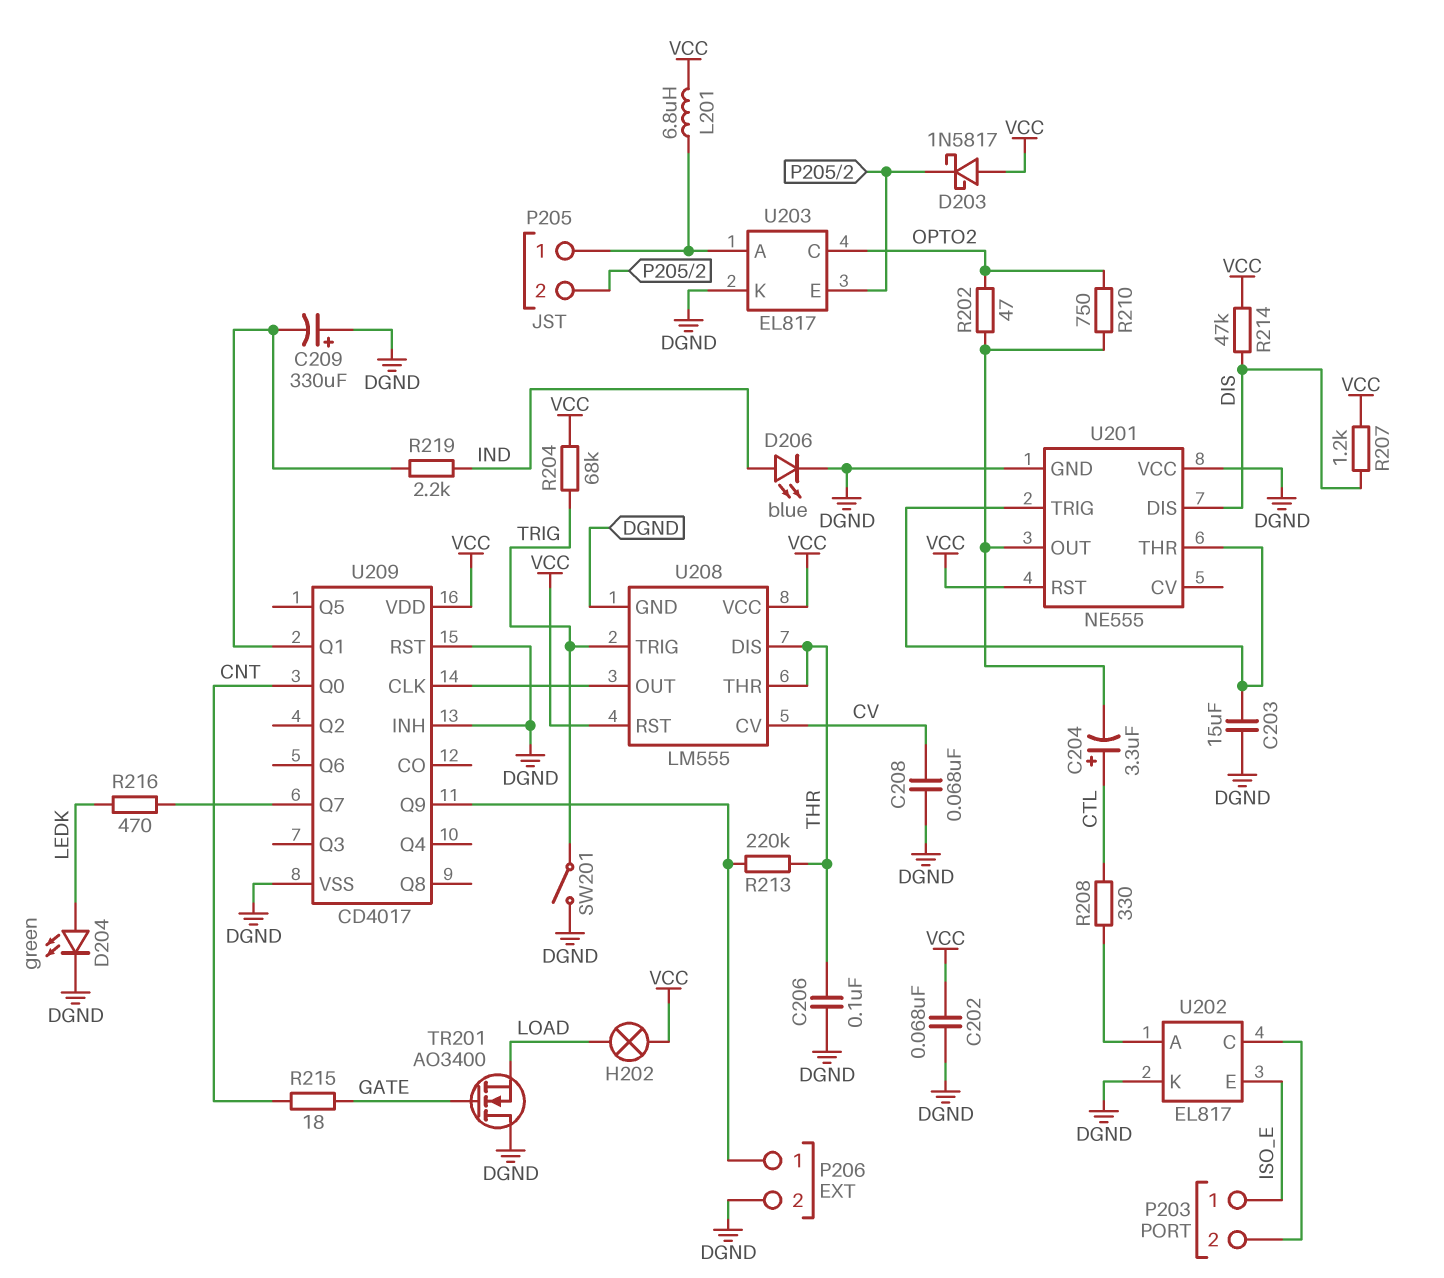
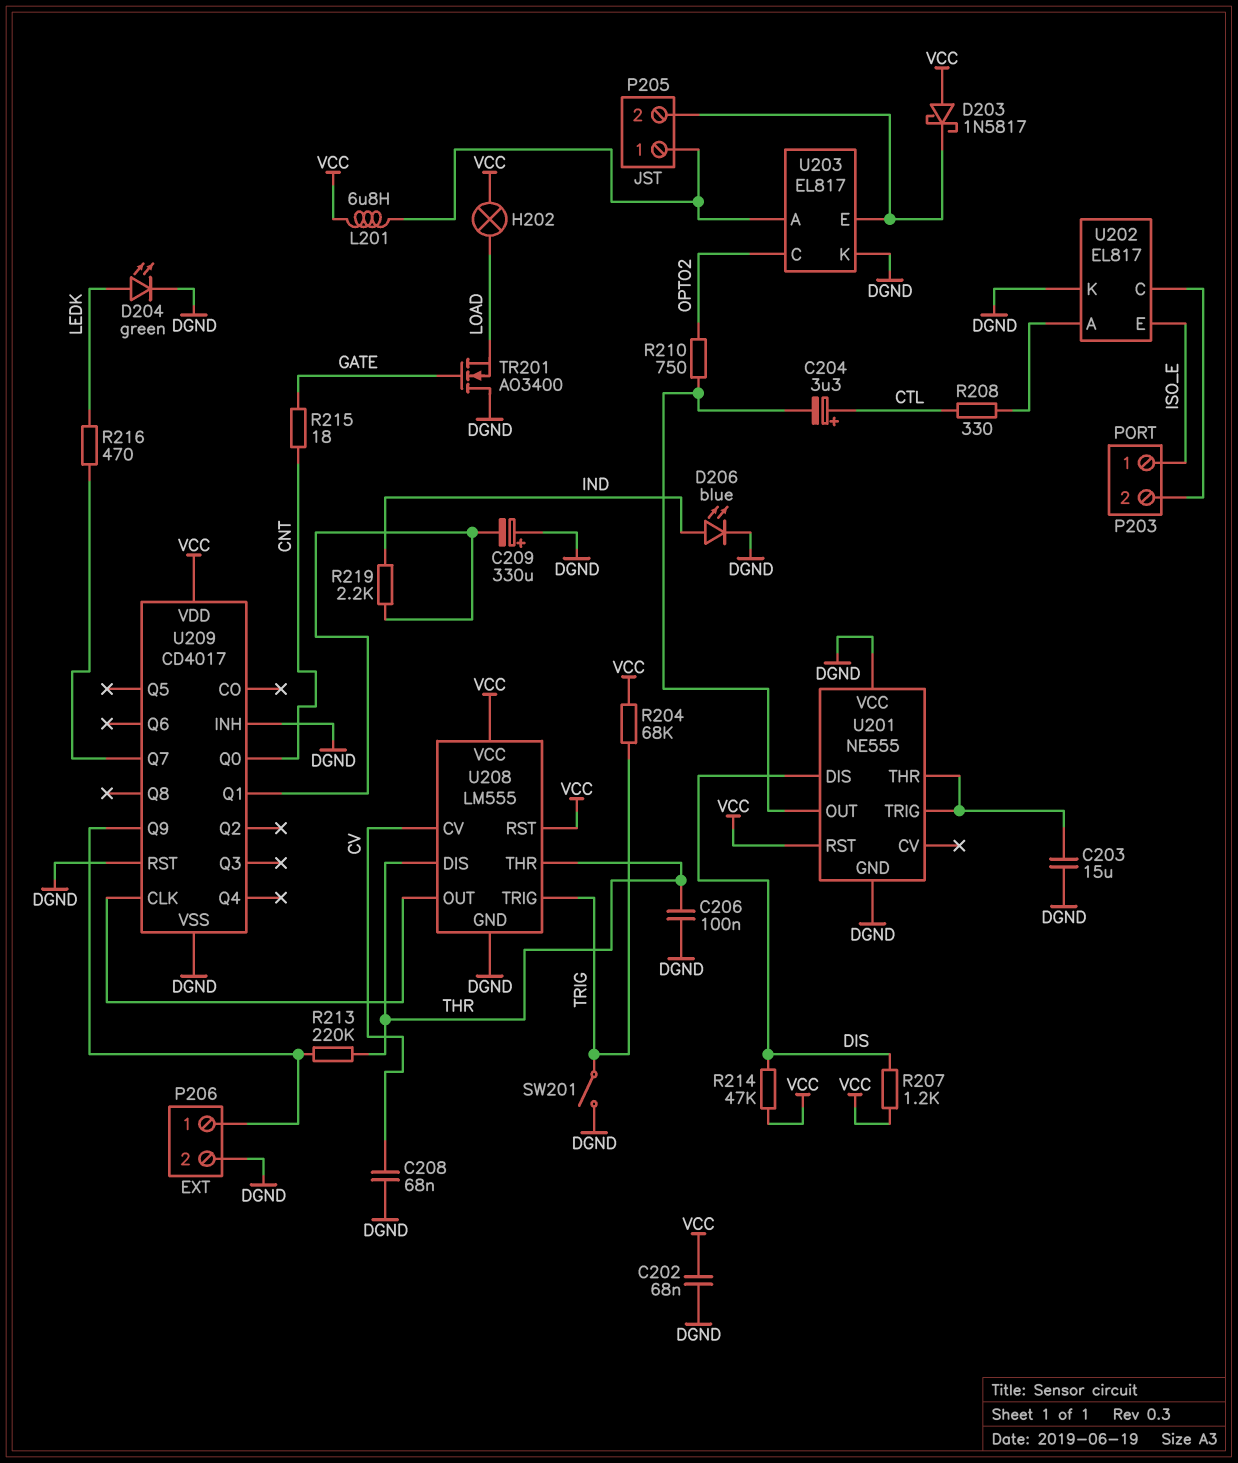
R202: 47 (OPTO2, U201/OUT) -> none

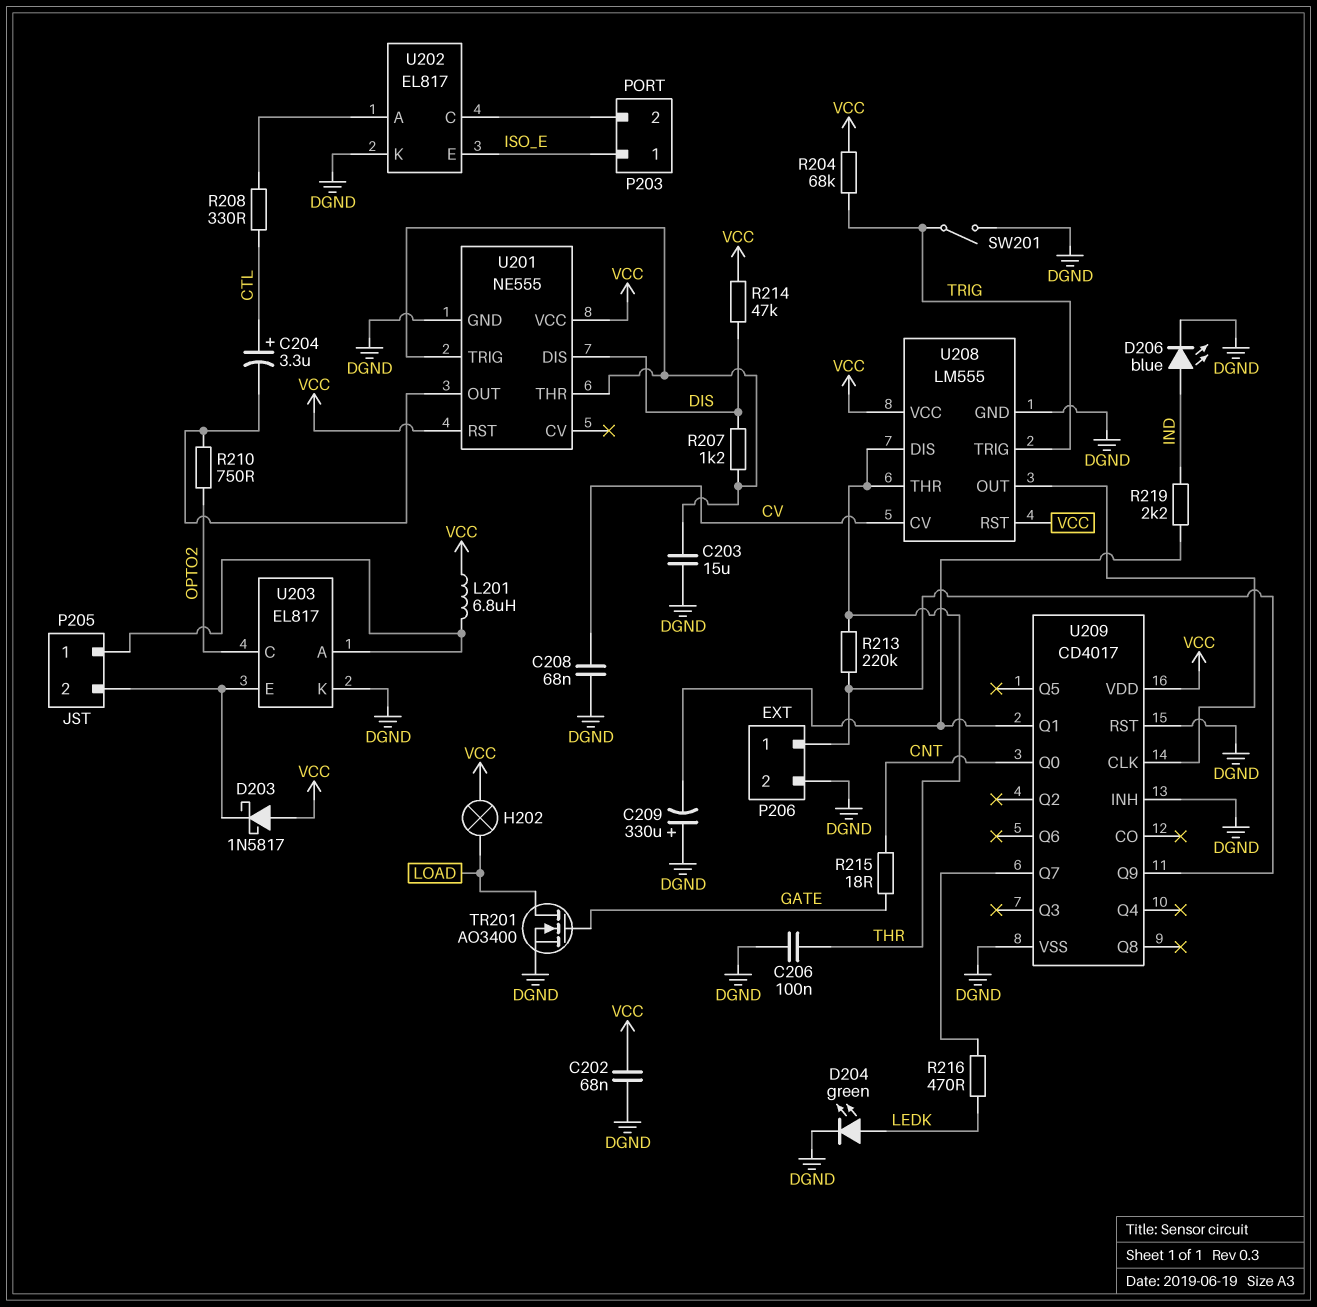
R207: 1.2k (DIS, VCC) -> 1.2k (DIS, U201/THR)
TR201: NMOS AO3400 (G GATE, D DGND, S LOAD) -> NMOS AO3400 (G GATE, D LOAD, S DGND)
U201 pin VCC: DGND -> VCC

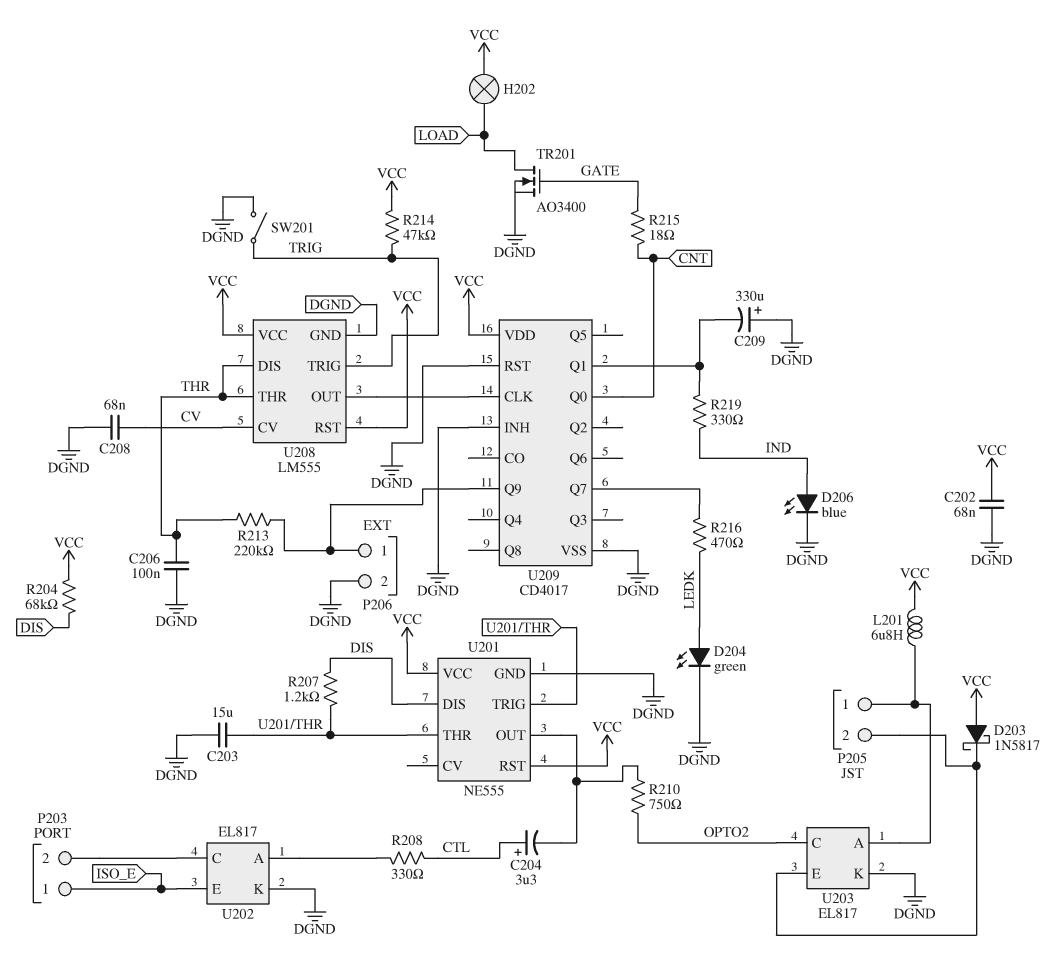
R204: 68k (TRIG, VCC) -> 68k (DIS, VCC)
R214: 47k (DIS, VCC) -> 47k (TRIG, VCC)
R219: 2.2k (IND, U209/Q1) -> 330 (IND, U209/Q1)

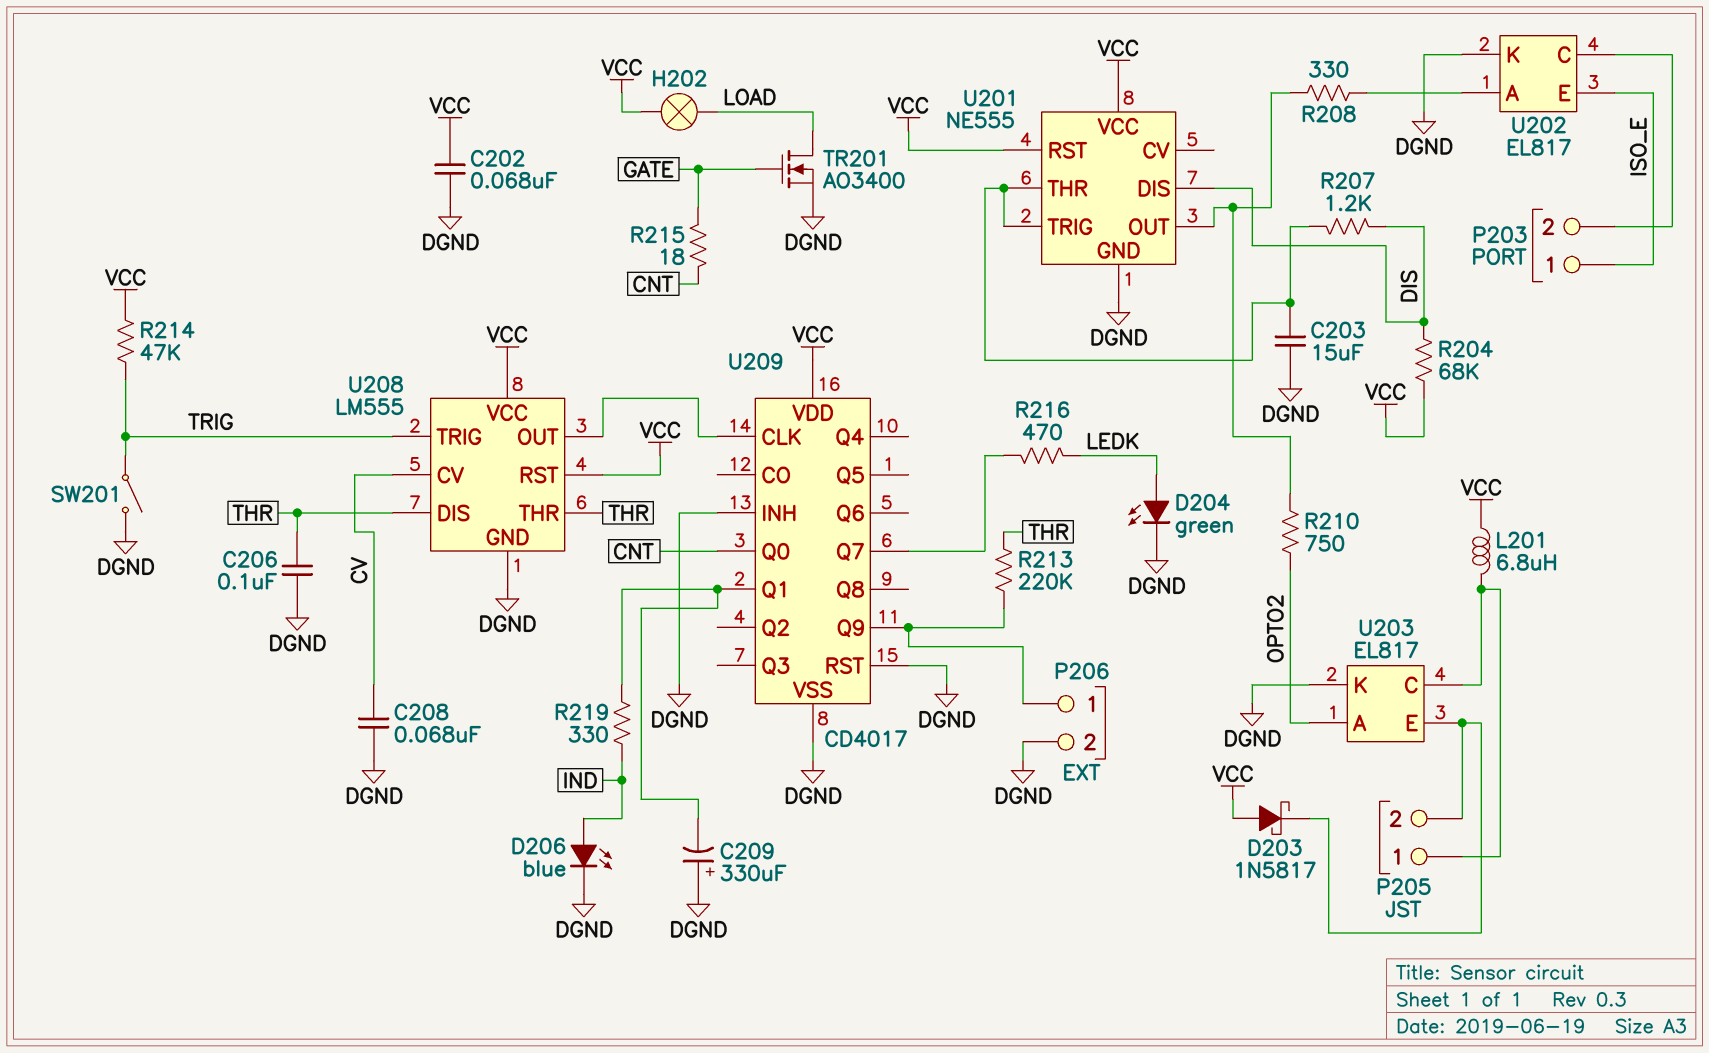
C204: 3.3uF (plus CTL, minus U201/OUT) -> none
R208: 330 (CTL, U202/A) -> 330 (U201/OUT, U202/A)
U203 pin A: P205/1 -> OPTO2
U203 pin C: OPTO2 -> P205/1

